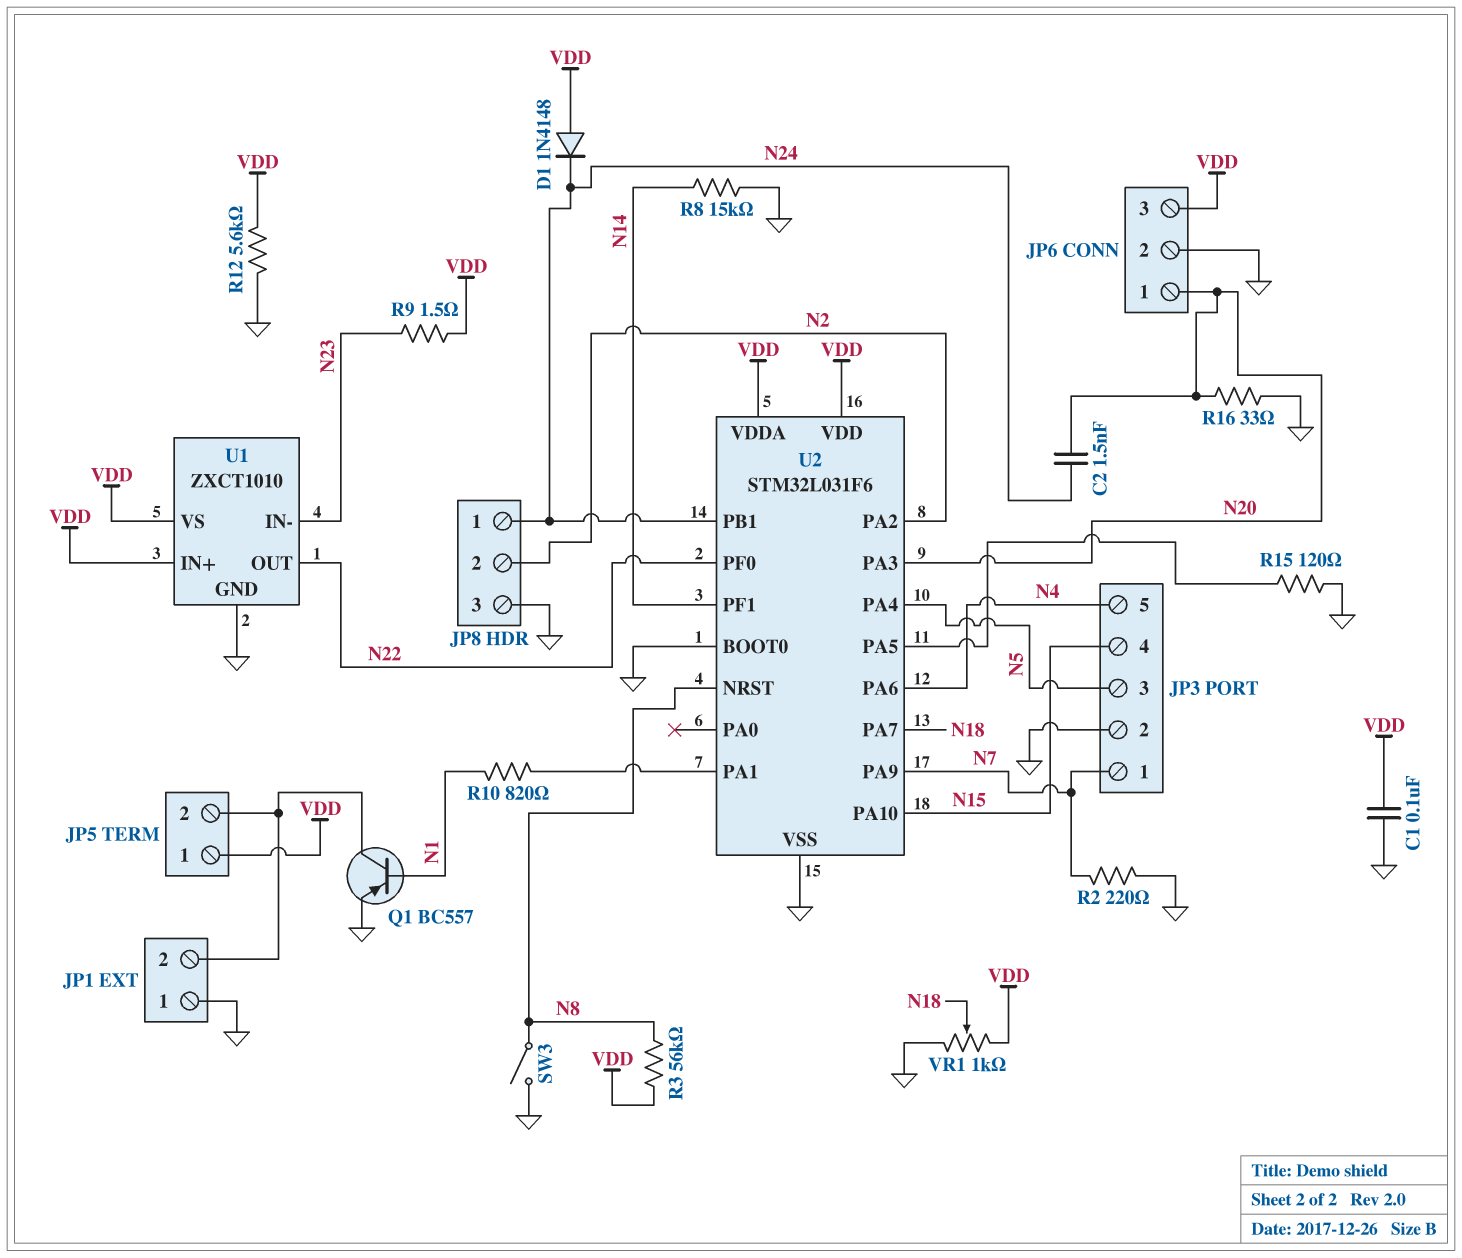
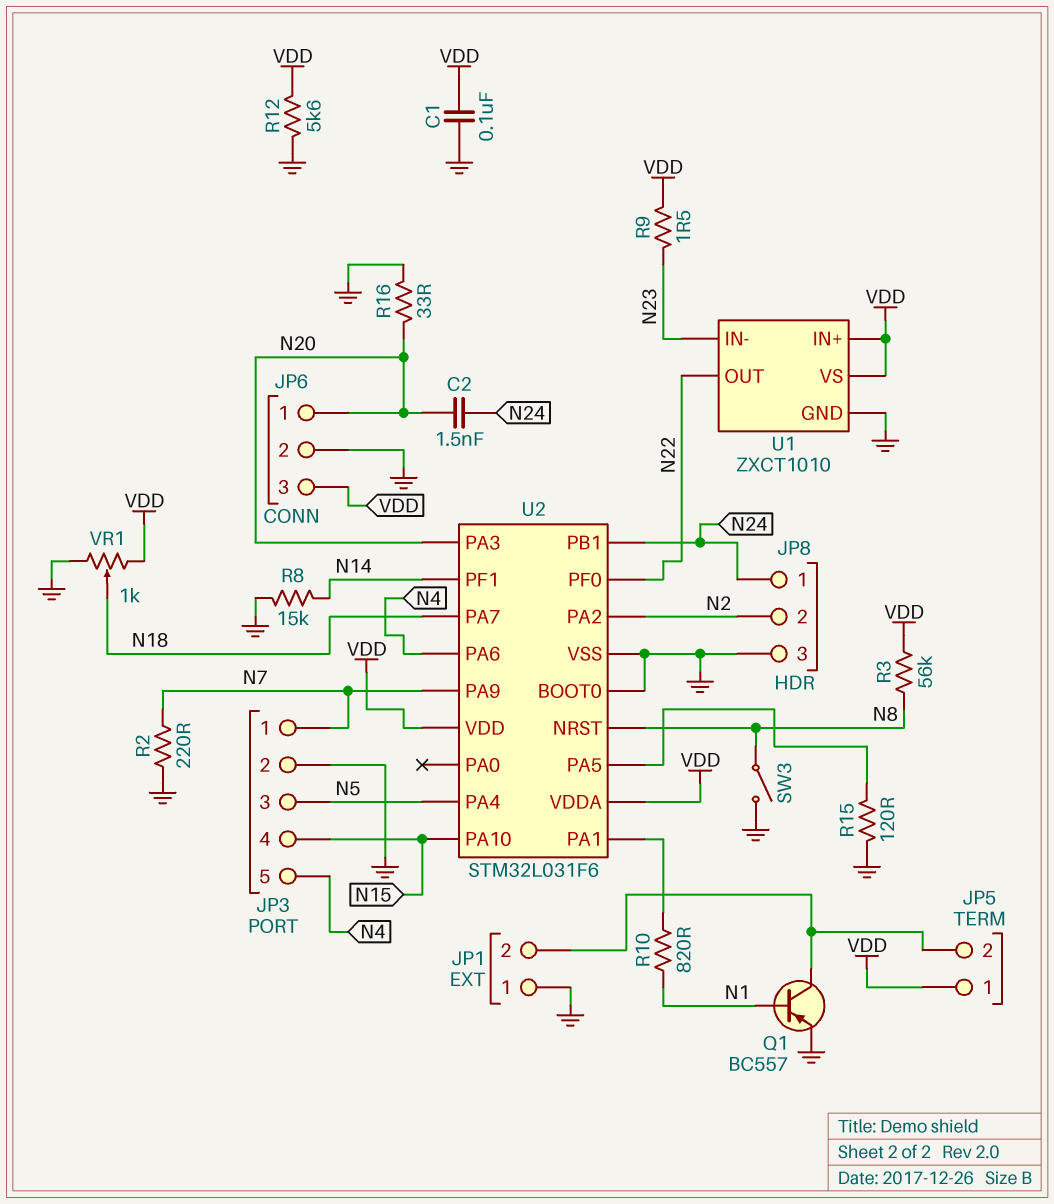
D1: diode 1N4148 (A VDD, K N24) -> none

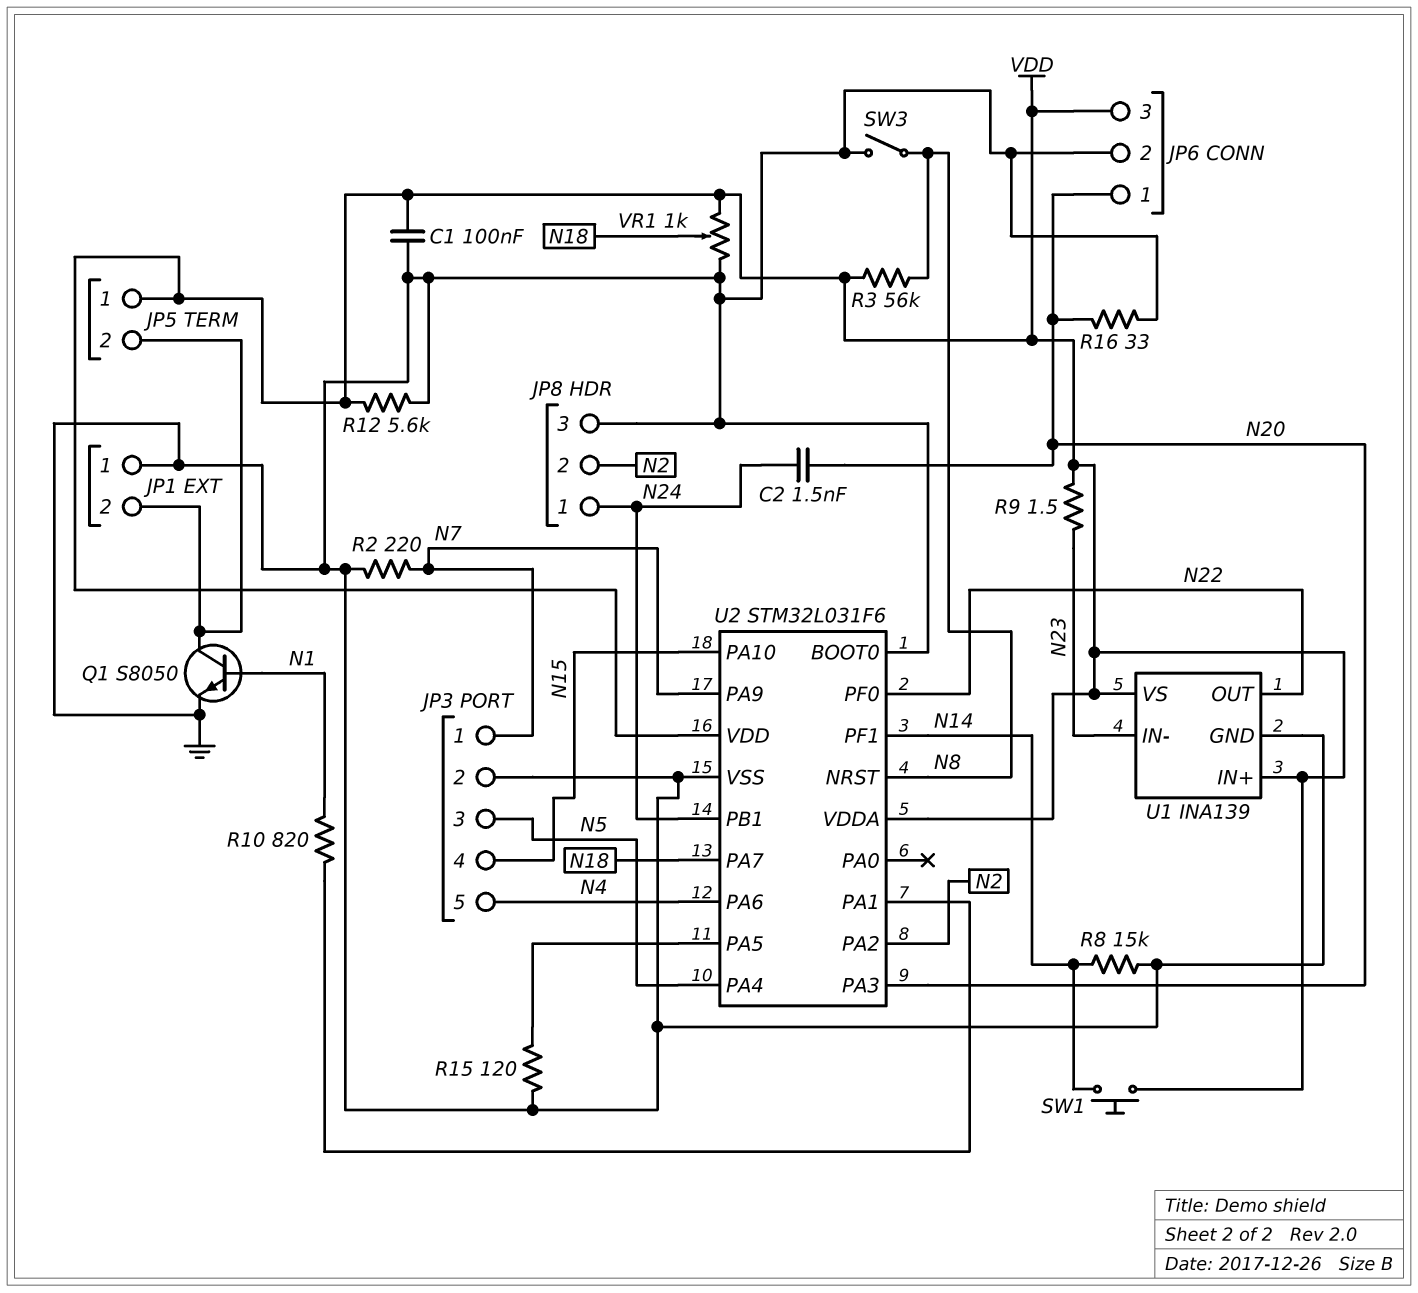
Q1: PNP BC557 (B N1, C JP1/2, E GND) -> NPN S8050 (B N1, C JP1/2, E GND)
SW1: none -> button (N14, VDD)
U1: ZXCT1010 -> INA139

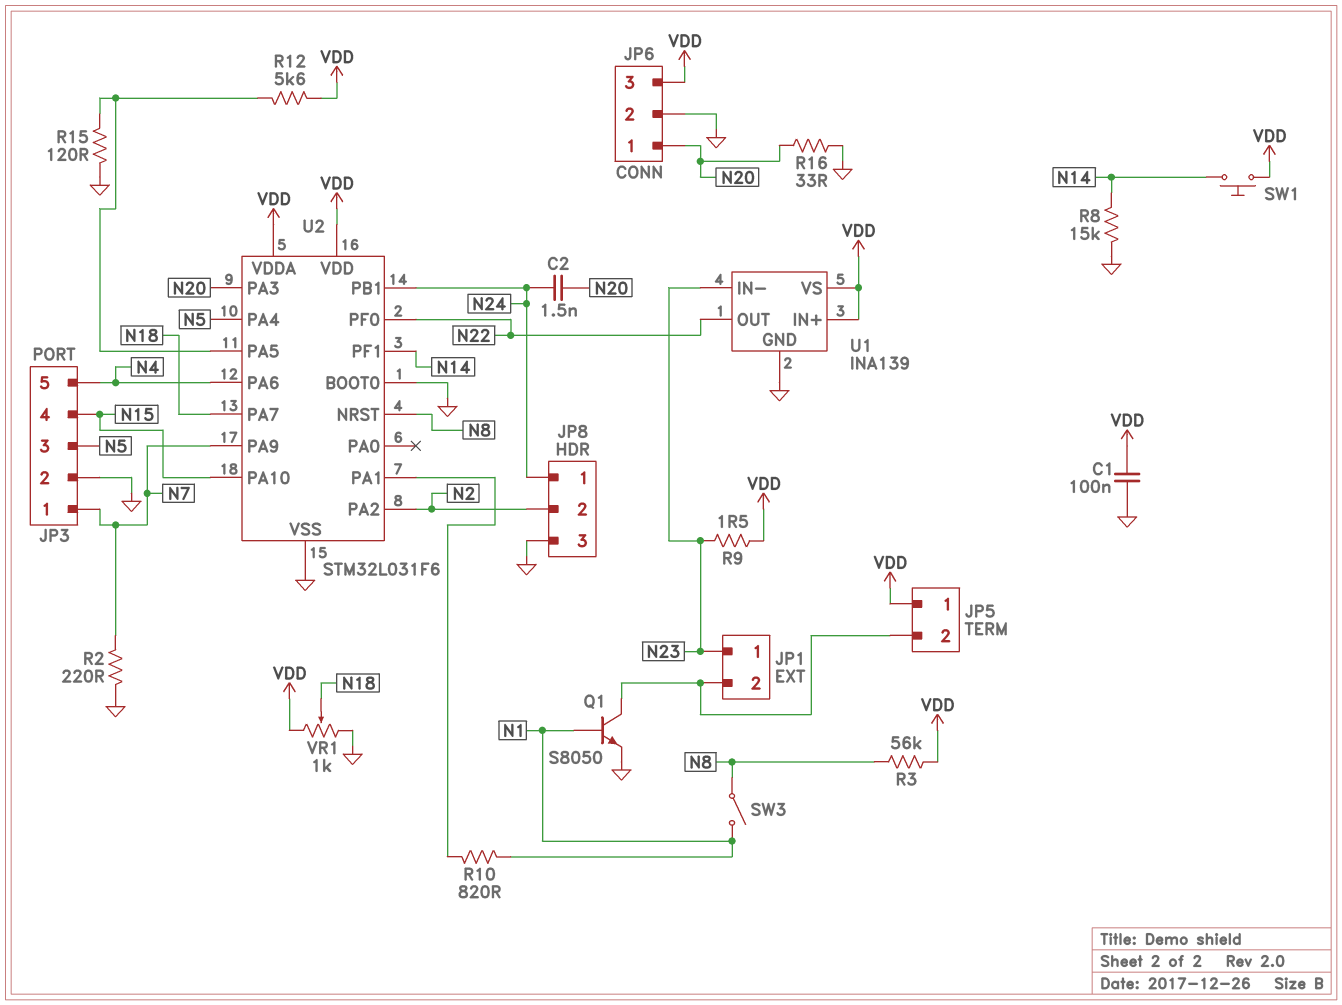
JP1 pin 1: GND -> N23
R12: 5.6k (GND, VDD) -> 5.6k (U2/PA5, VDD)
SW3: switch (GND, N8) -> switch (N1, N8)

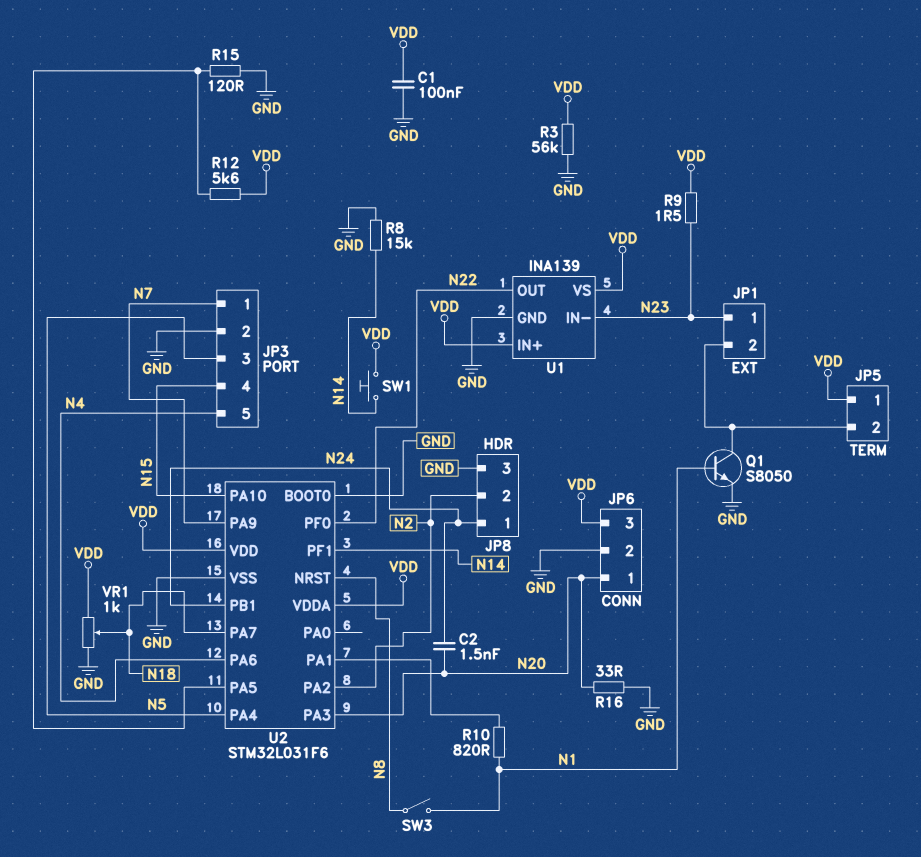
R2: 220 (GND, N7) -> none
R3: 56k (N8, VDD) -> 56k (GND, VDD)

